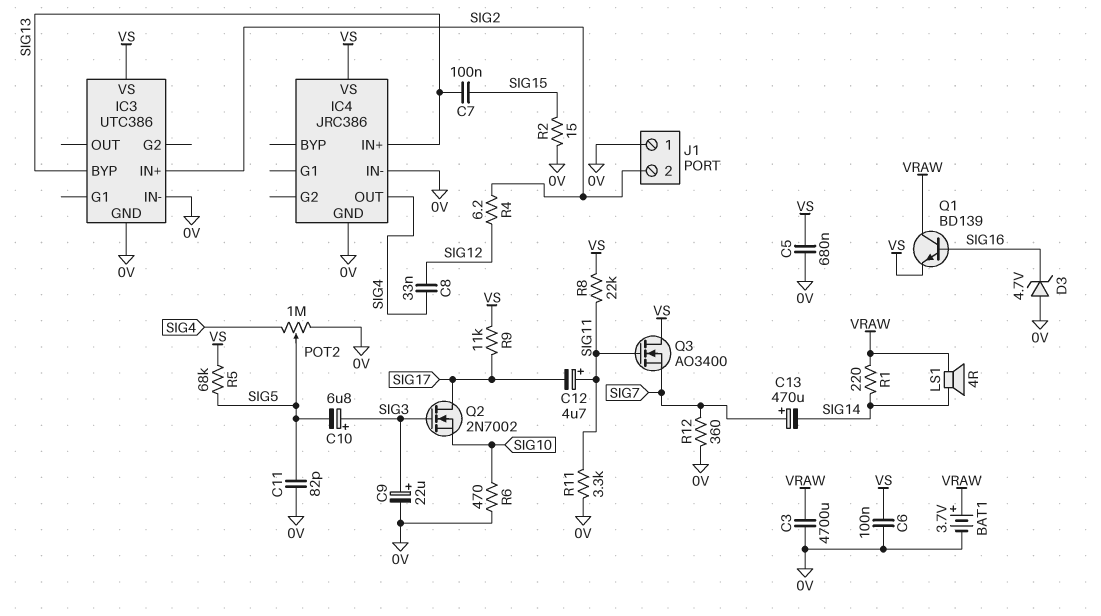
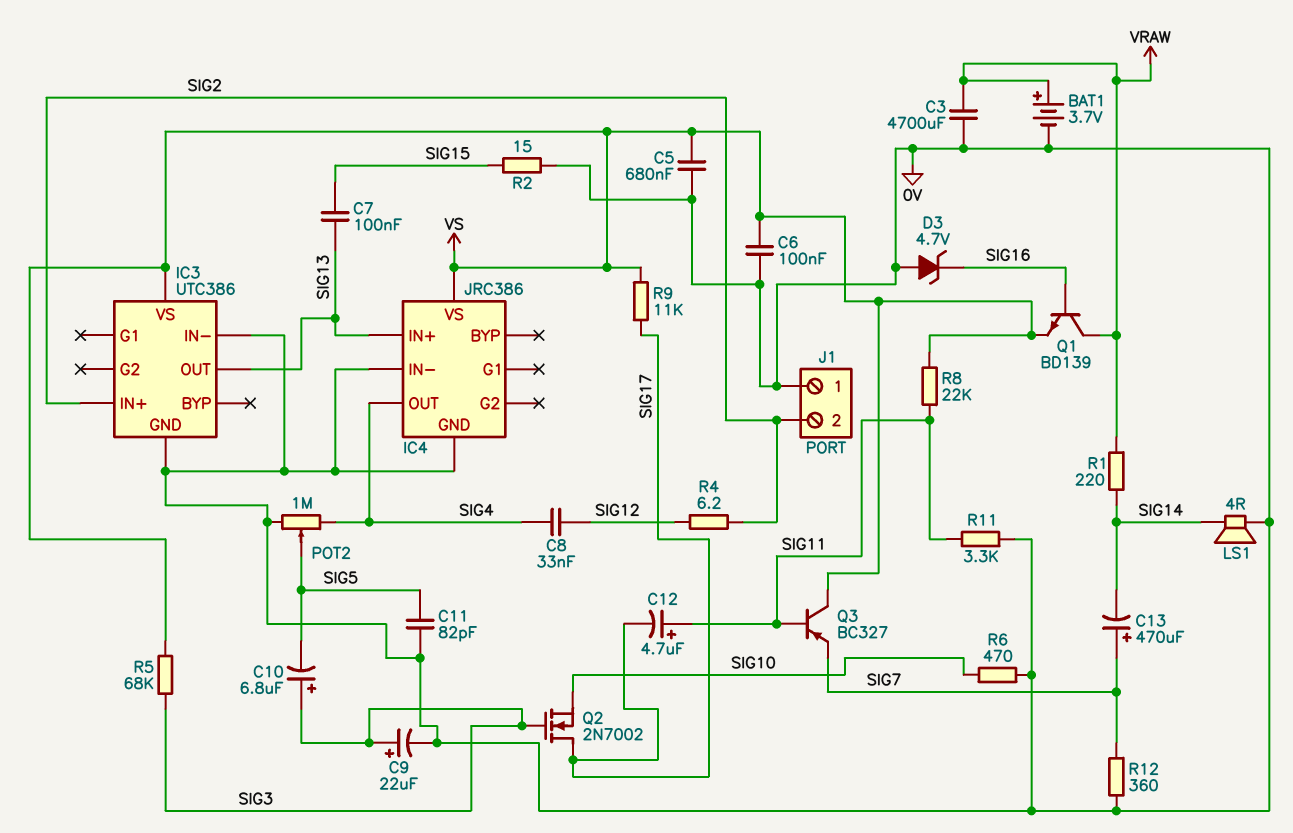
IC3 pin BYP: SIG13 -> none
IC3 pin OUT: none -> SIG13
LS1: speaker 4R (SIG14, VRAW) -> speaker 4R (0V, SIG14)
Q3: NMOS AO3400 (G SIG11, D VS, S SIG7) -> PNP BC327 (B SIG11, C VS, E SIG7)
R5: 68k (SIG5, VS) -> 68k (SIG3, VS)

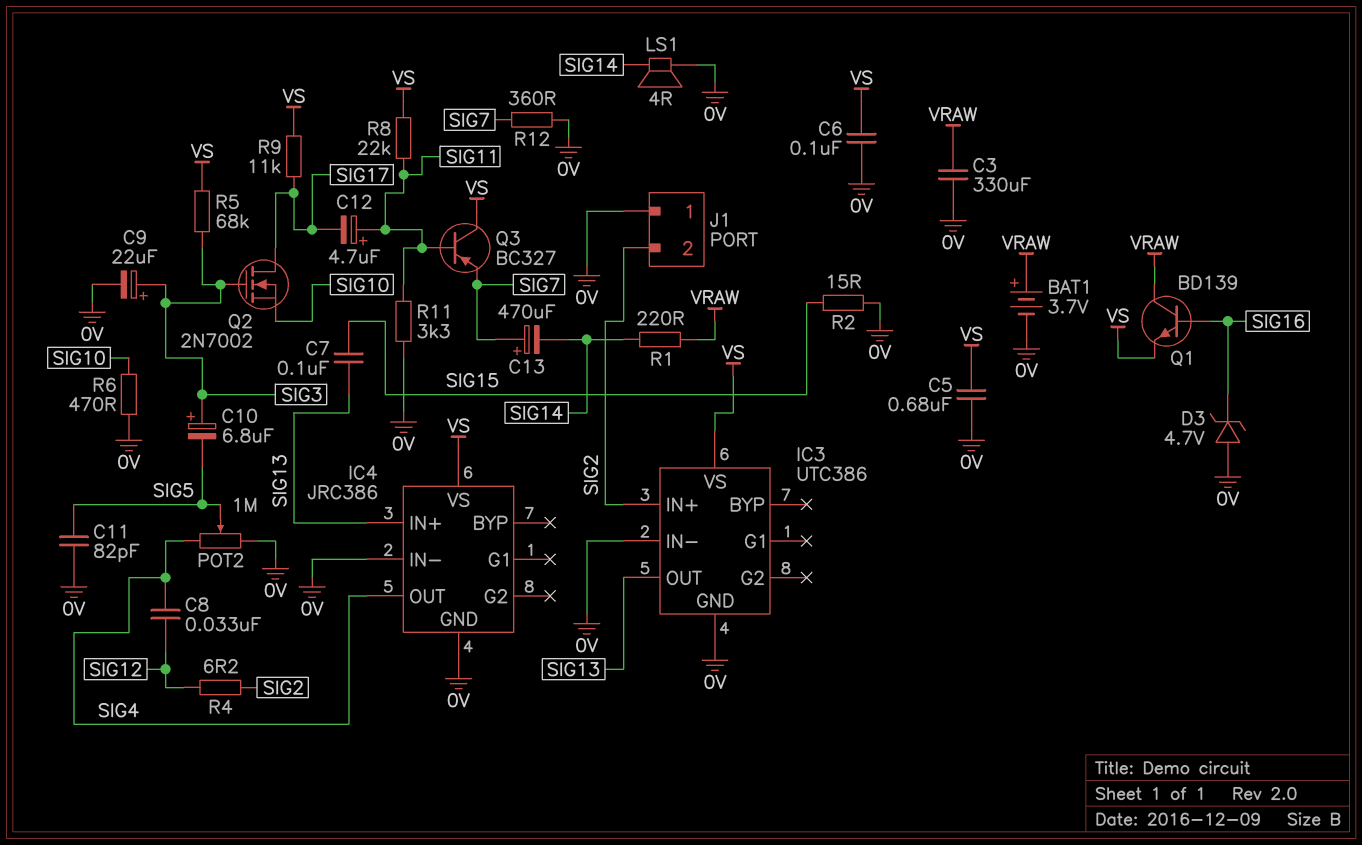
C3: 4700uF (0V, VRAW) -> 330uF (0V, VRAW)

